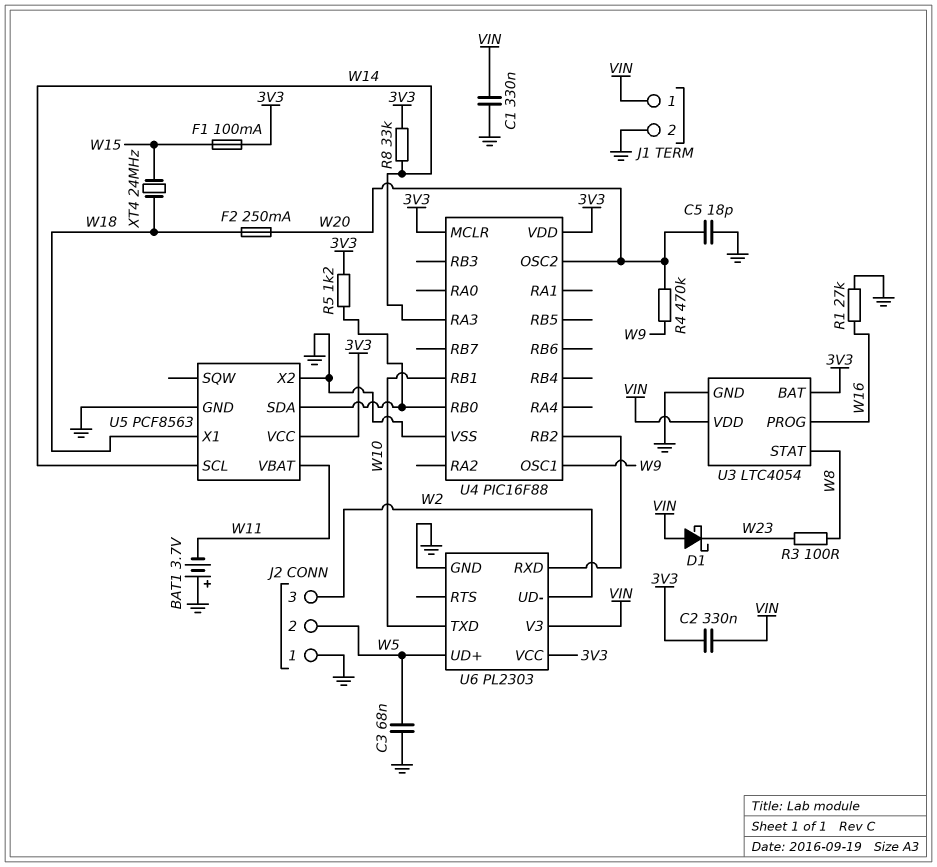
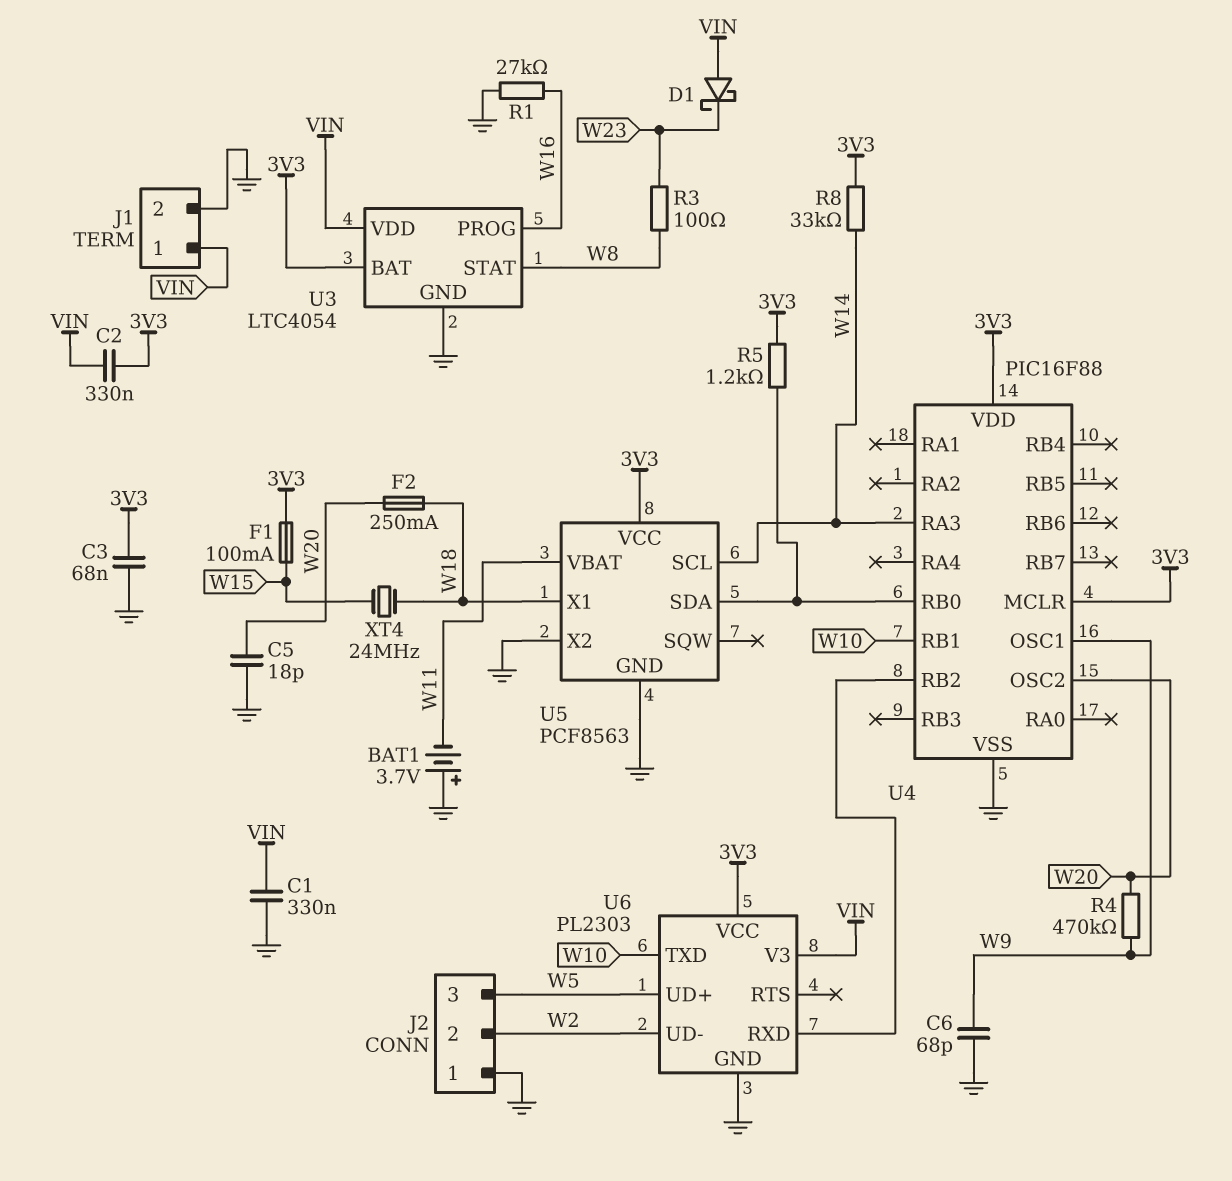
C3: 68nF (GND, W5) -> 68nF (3V3, GND)
C6: none -> 68pF (GND, W9)
J2 pin 2: W5 -> W2
J2 pin 3: W2 -> W5

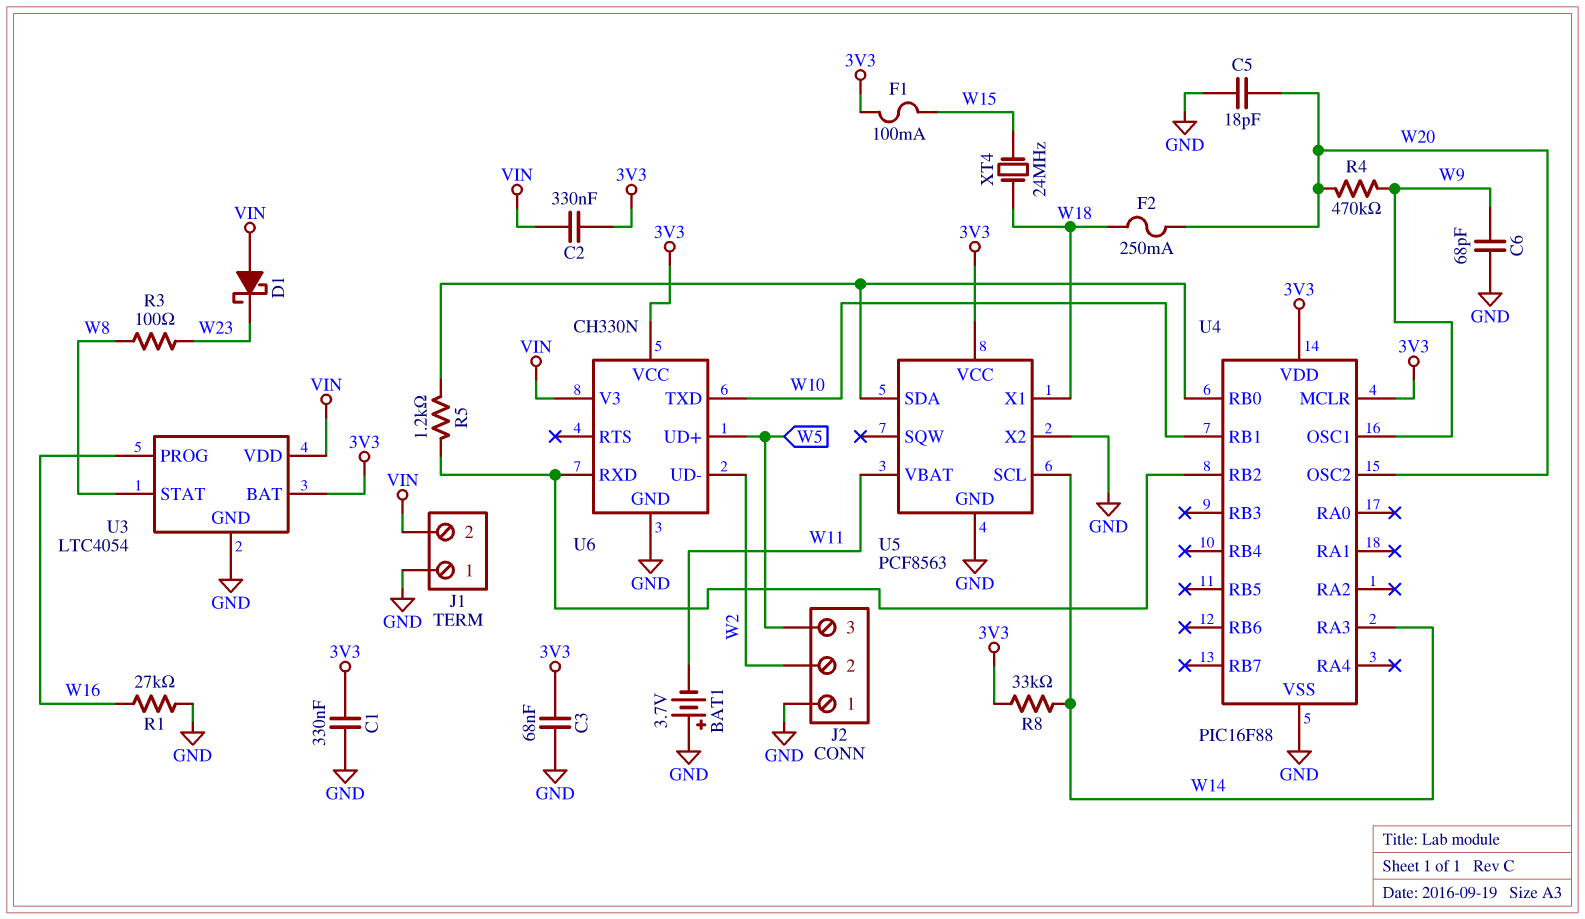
C1: 330nF (GND, VIN) -> 330nF (3V3, GND)
J1 pin 1: VIN -> GND
J1 pin 2: GND -> VIN
R5: 1.2k (3V3, U4/RB0) -> 1.2k (U4/RB0, U4/RB2)
U6: PL2303 -> CH330N

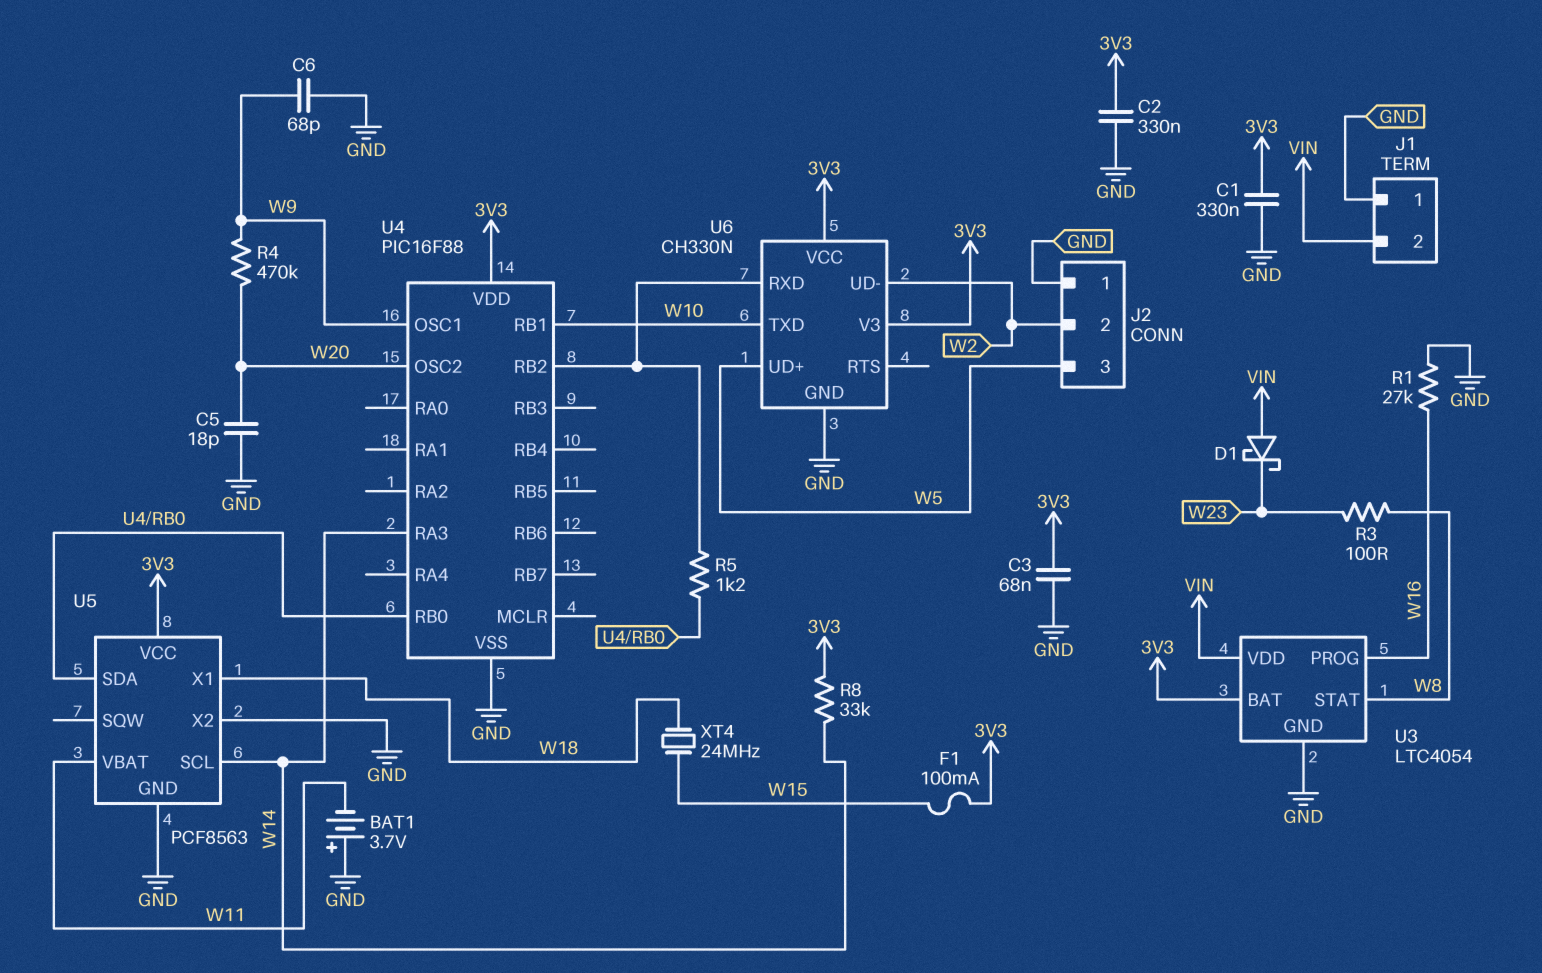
C2: 330nF (3V3, VIN) -> 330nF (3V3, GND)
F2: 250mA (W18, W20) -> none
U4 pin MCLR: 3V3 -> none
U6 pin V3: VIN -> 3V3

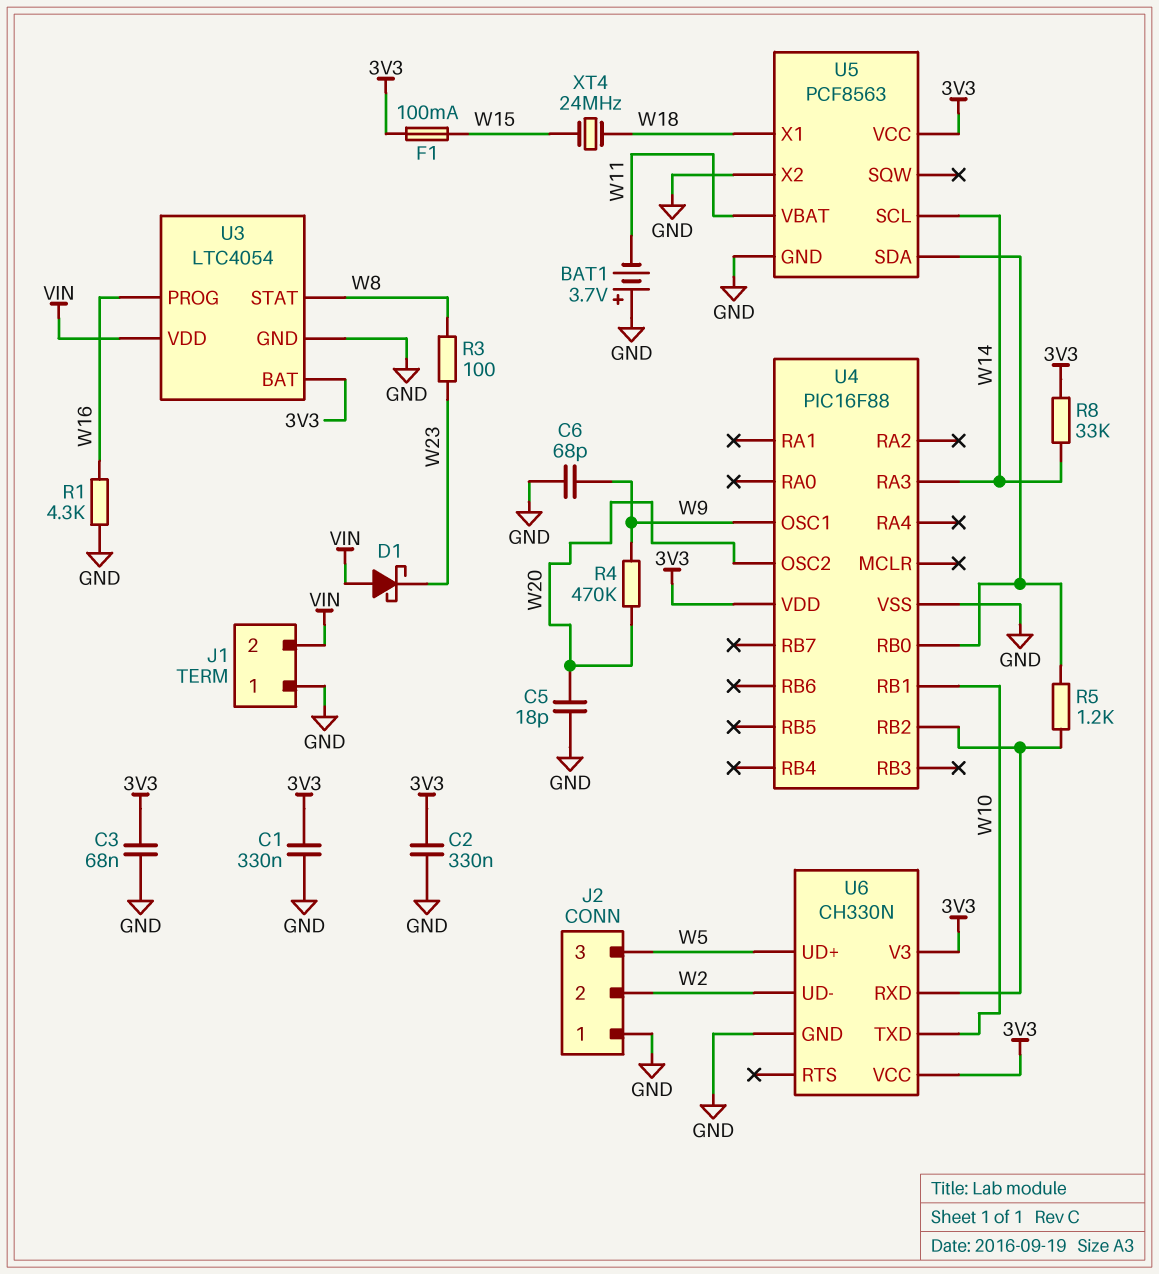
R1: 27k (GND, W16) -> 4.3k (GND, W16)

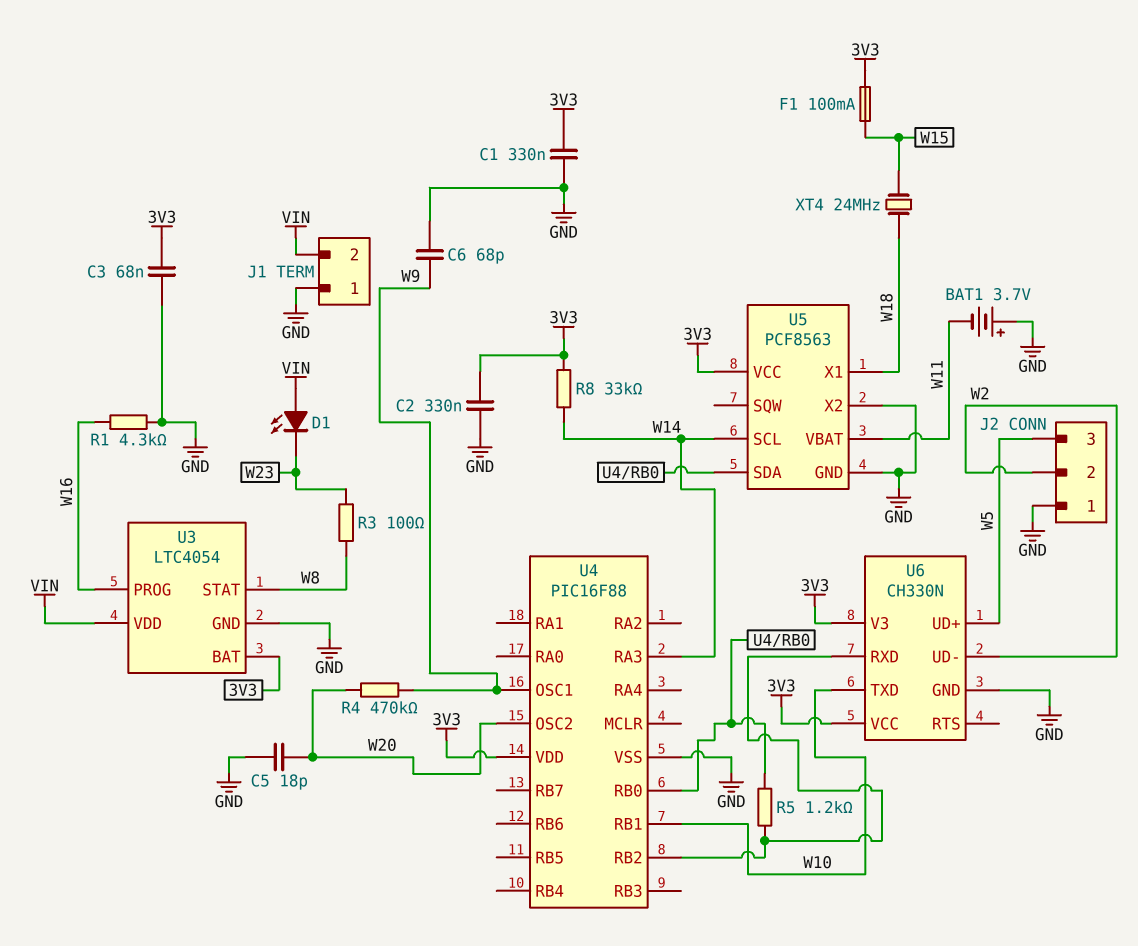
D1: schottky (A VIN, K W23) -> LED (A VIN, K W23)

